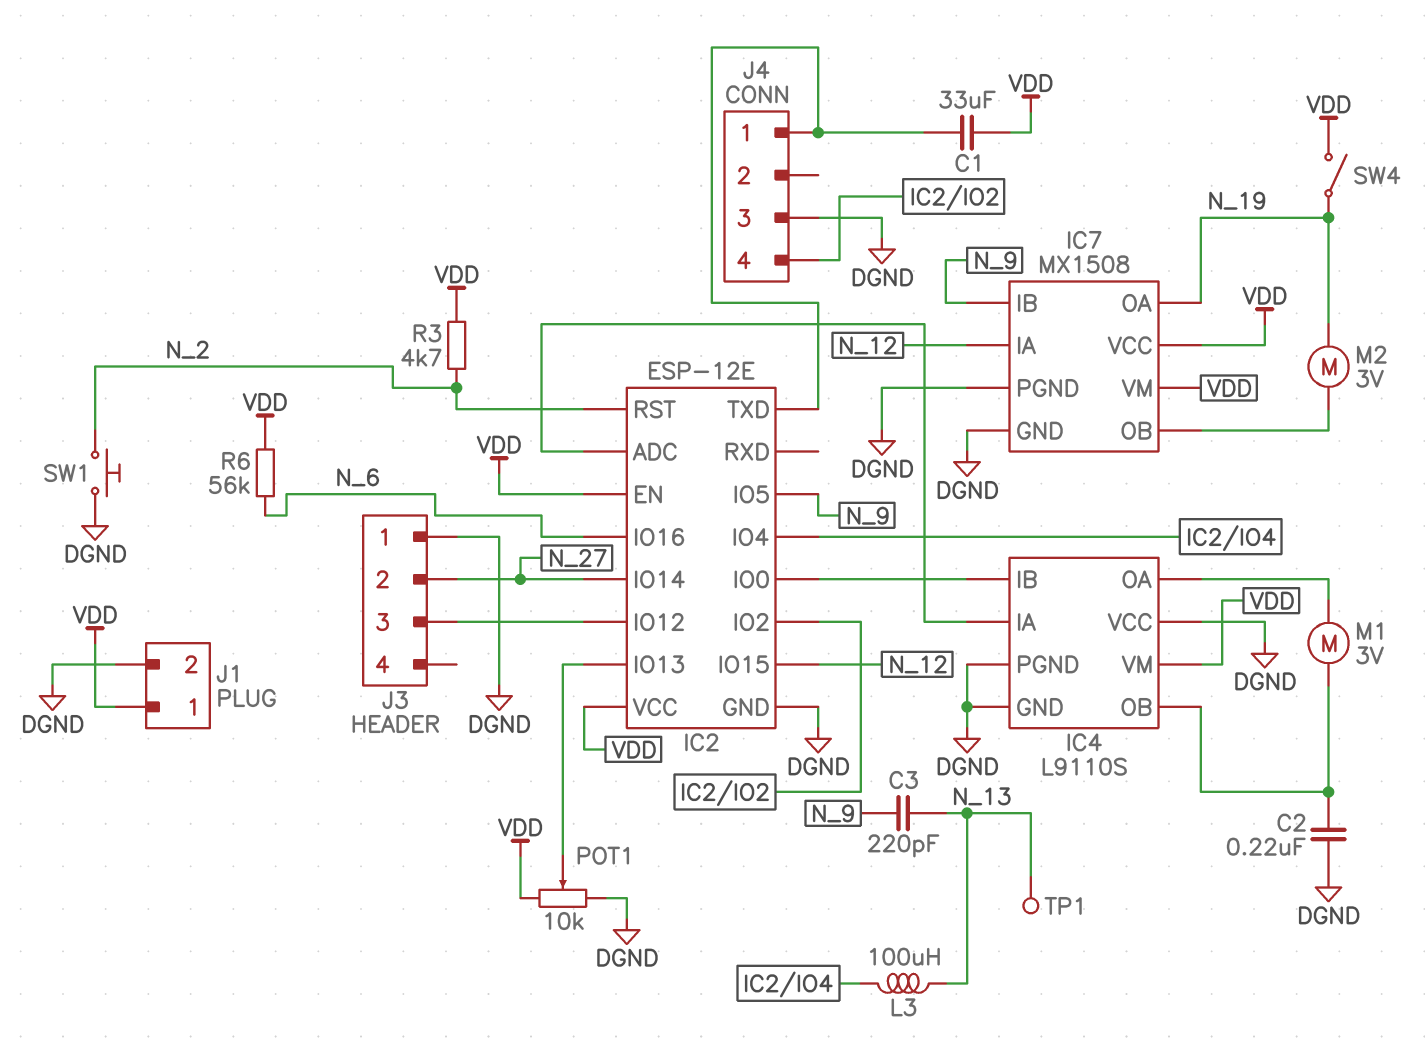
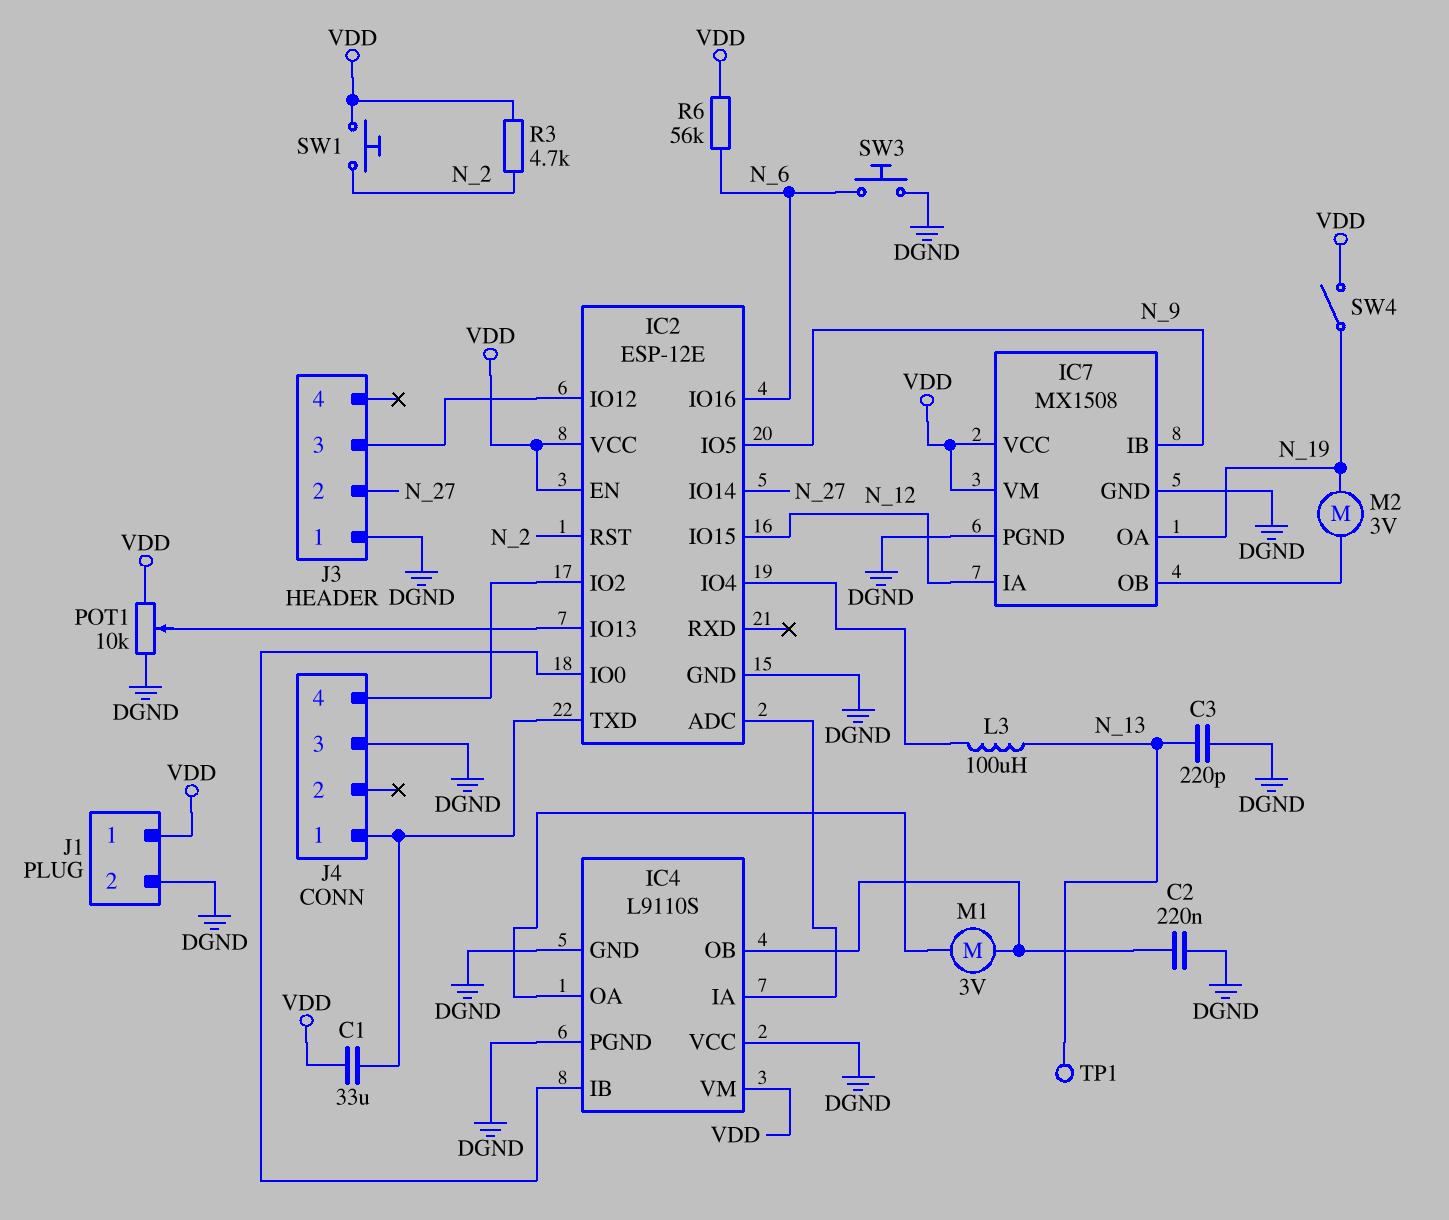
C3: 220pF (N_9, N_13) -> 220pF (DGND, N_13)
SW1: button (DGND, N_2) -> button (N_2, VDD)
SW3: none -> button (DGND, N_6)

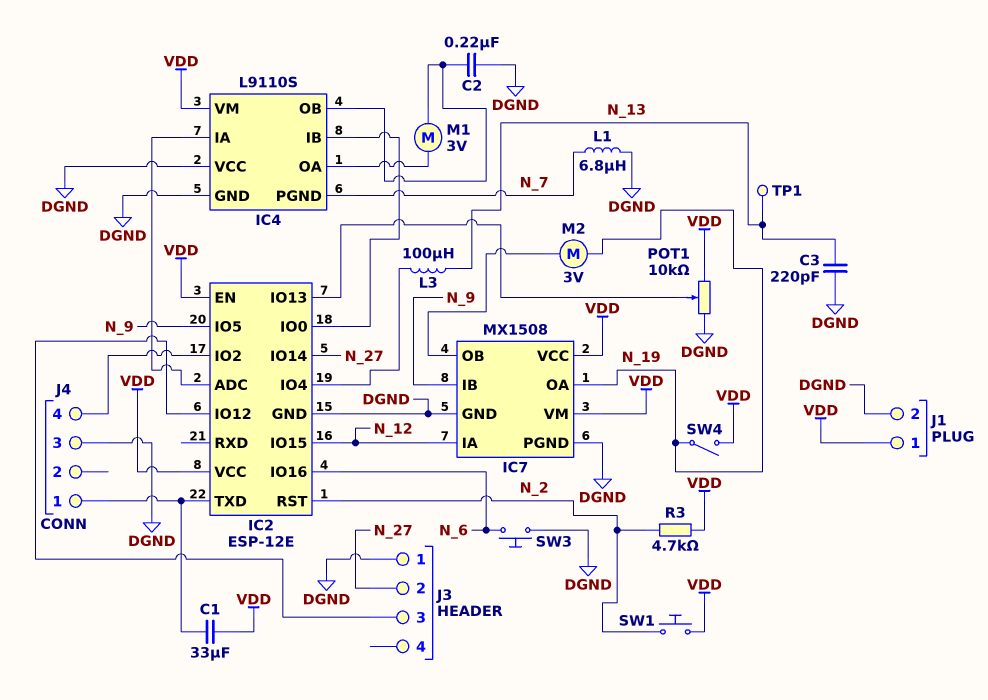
IC4 pin PGND: DGND -> N_7
L1: none -> 6.8uH (DGND, N_7)
R6: 56k (N_6, VDD) -> none

